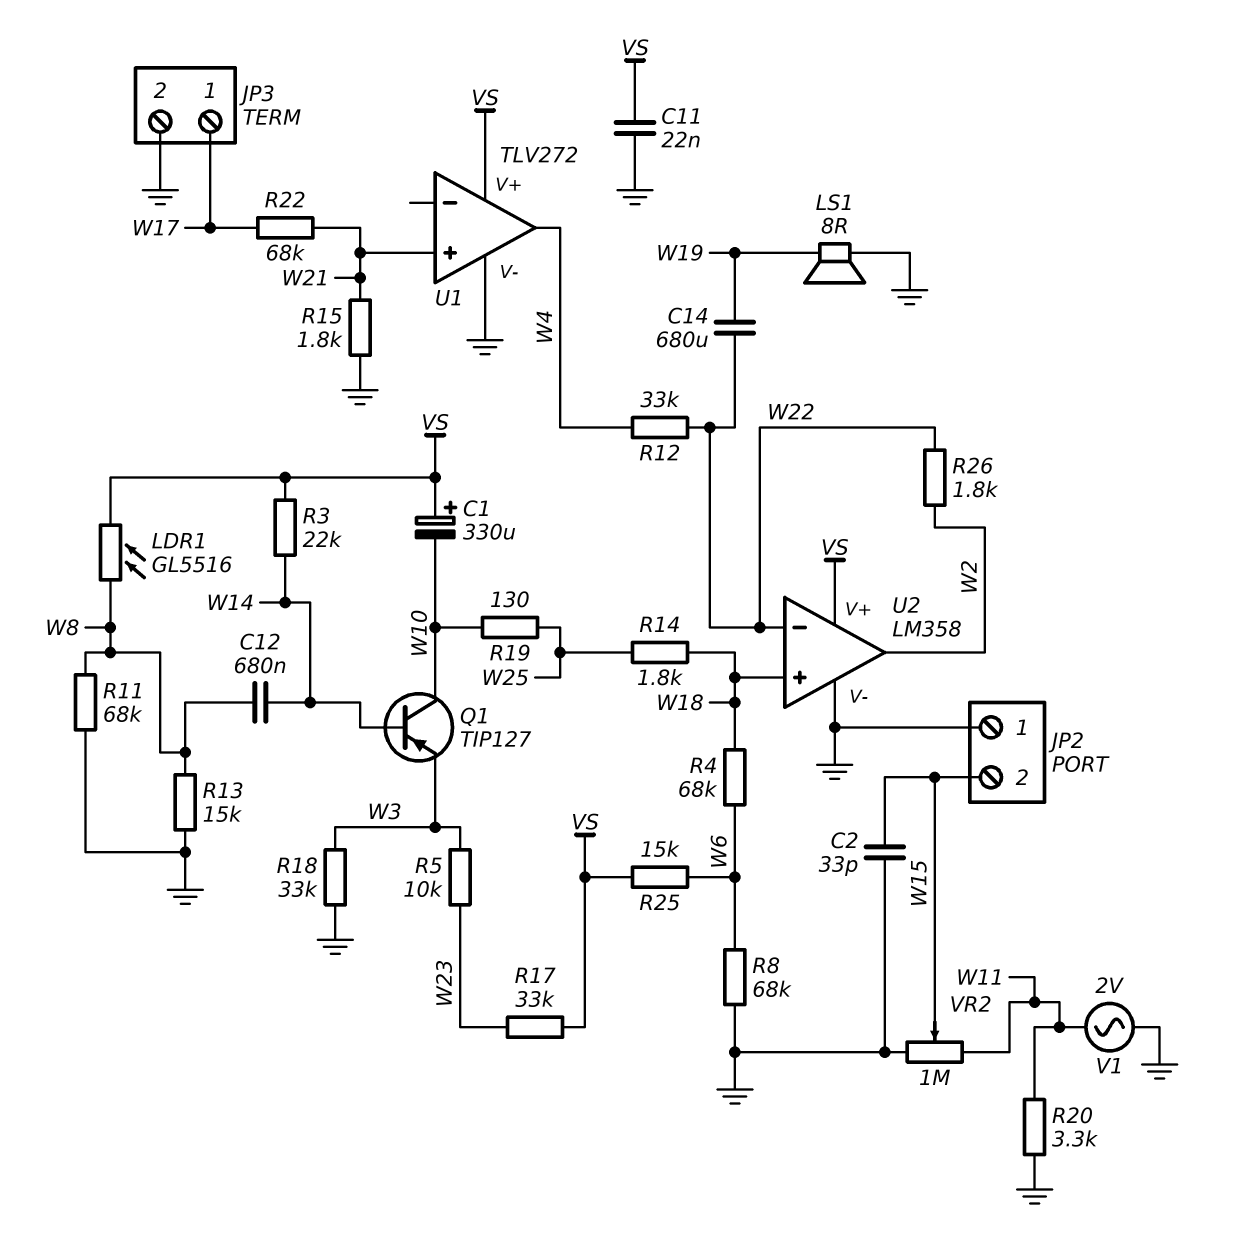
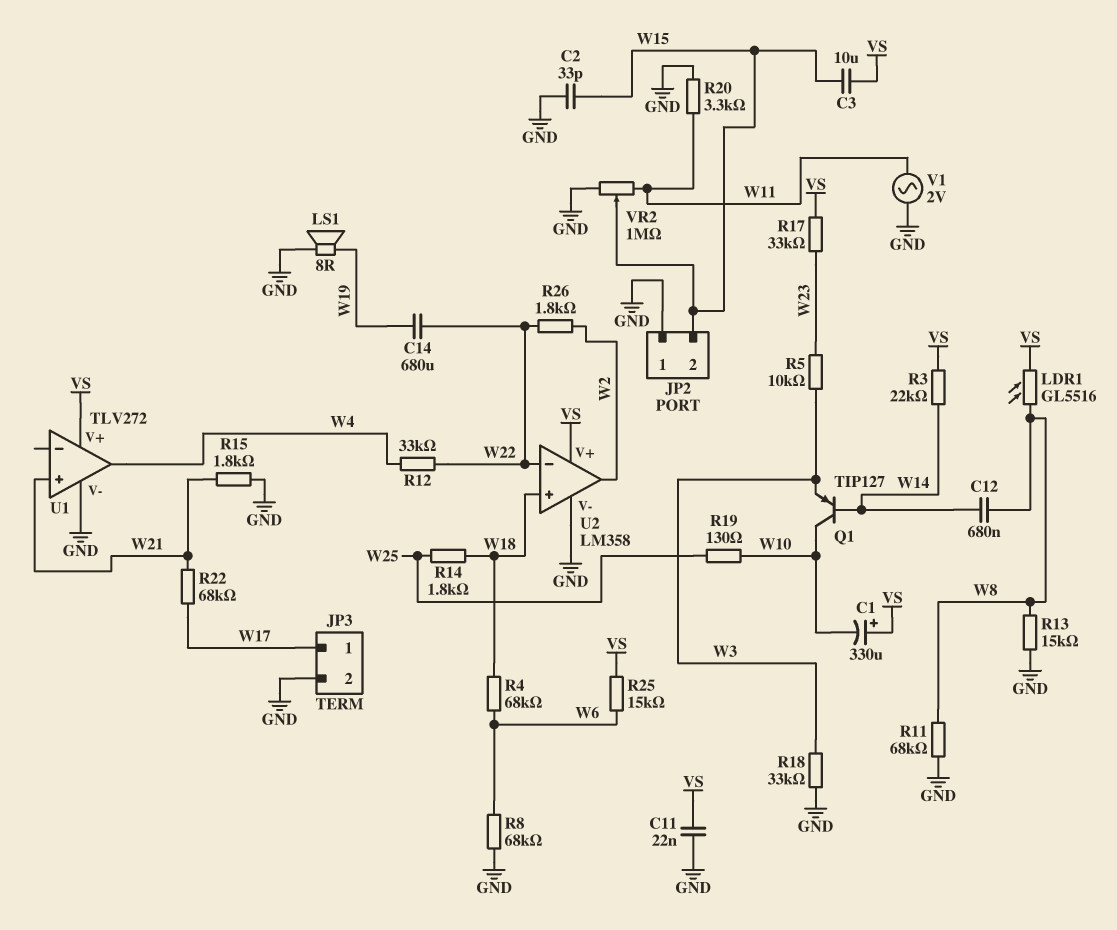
C3: none -> 10uF (VS, W15)

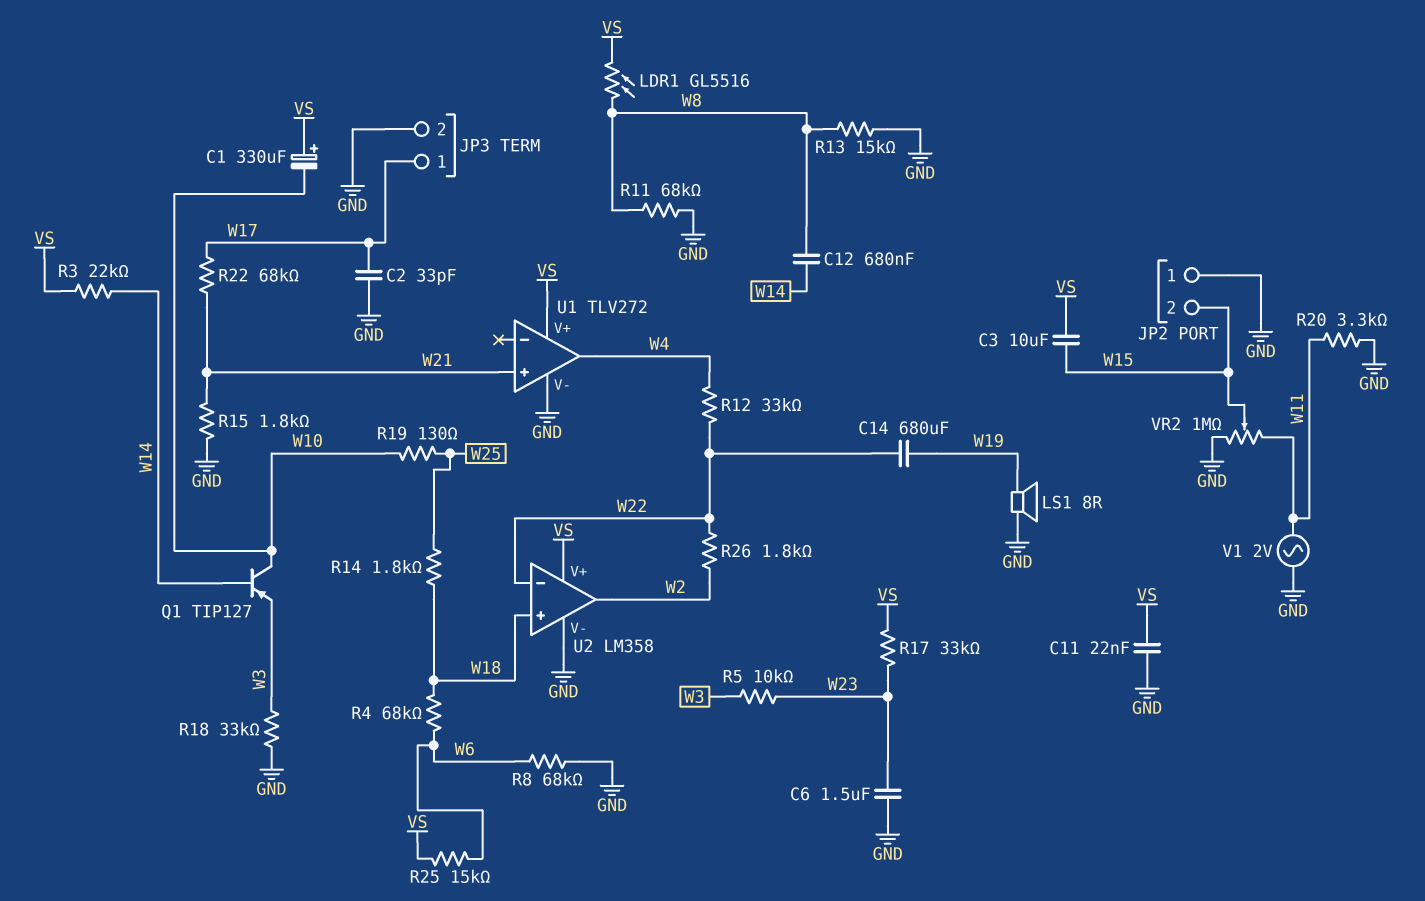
C2: 33pF (GND, W15) -> 33pF (GND, W17)
C6: none -> 1.5uF (GND, W23)

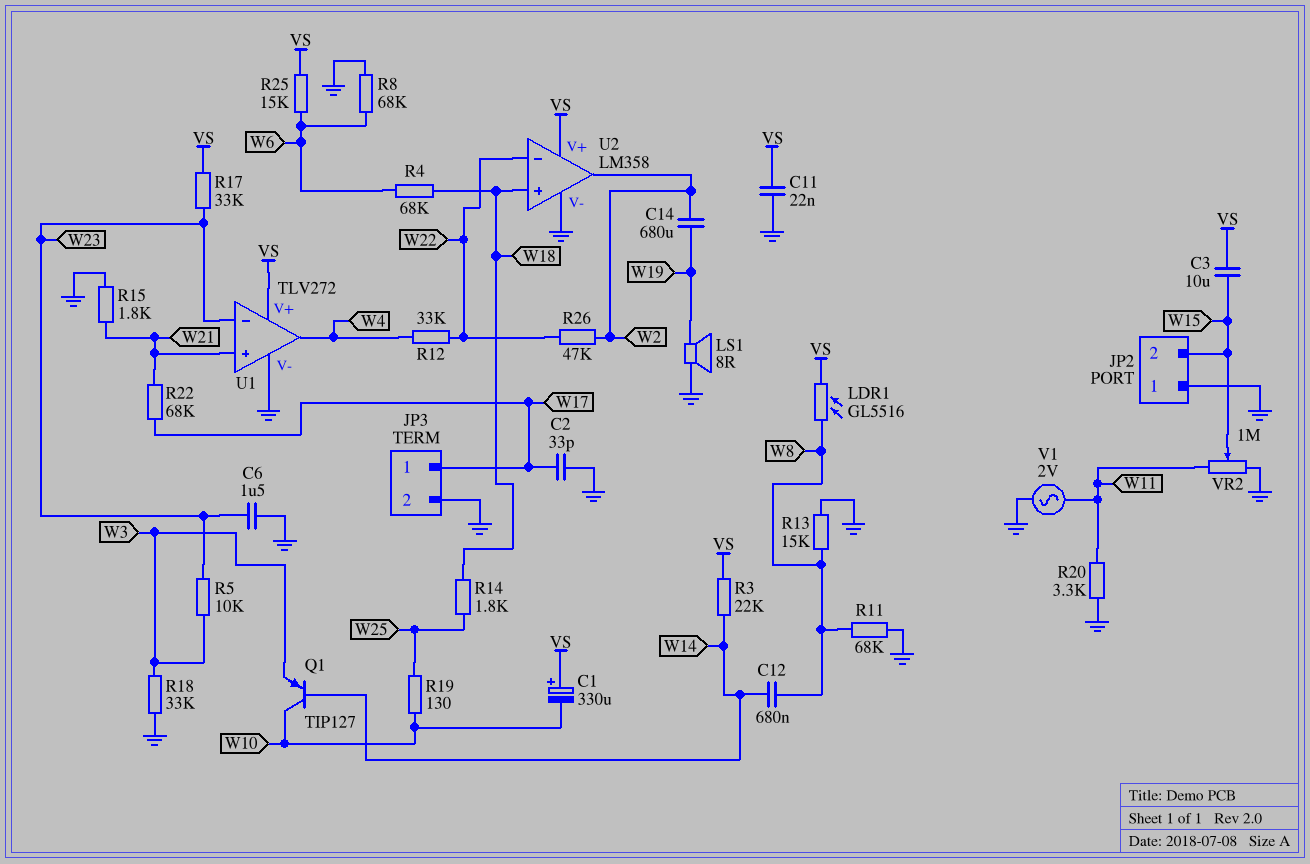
C14: 680uF (W19, W22) -> 680uF (W2, W19)
R26: 1.8k (W2, W22) -> 47k (W2, W22)
U1 pin in-: none -> W23

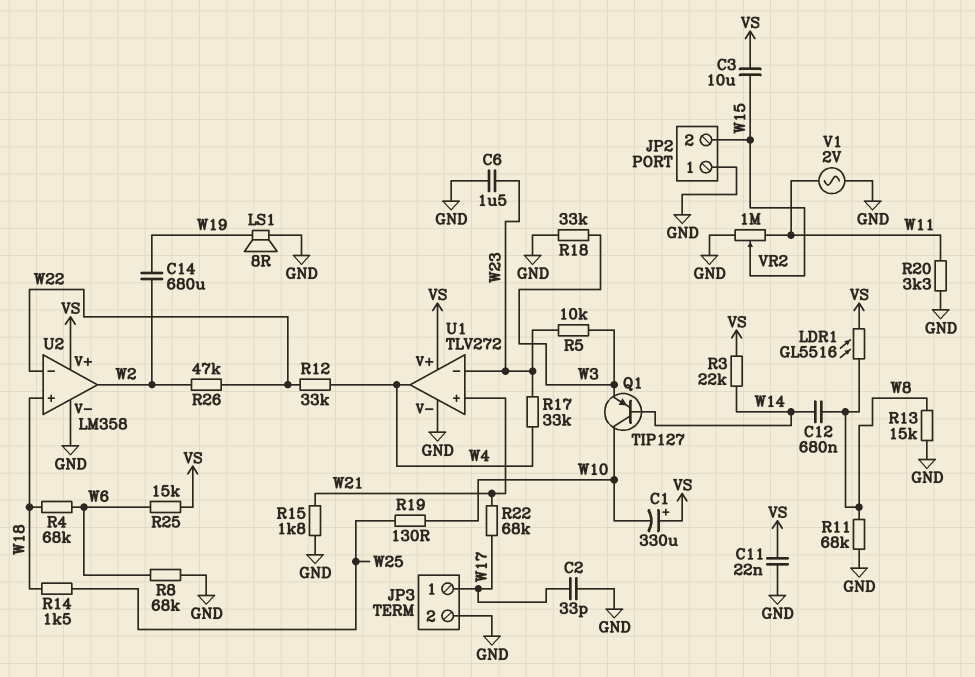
R14: 1.8k (W18, W25) -> 1.5k (W18, W25)
R17: 33k (VS, W23) -> 33k (W4, W23)

